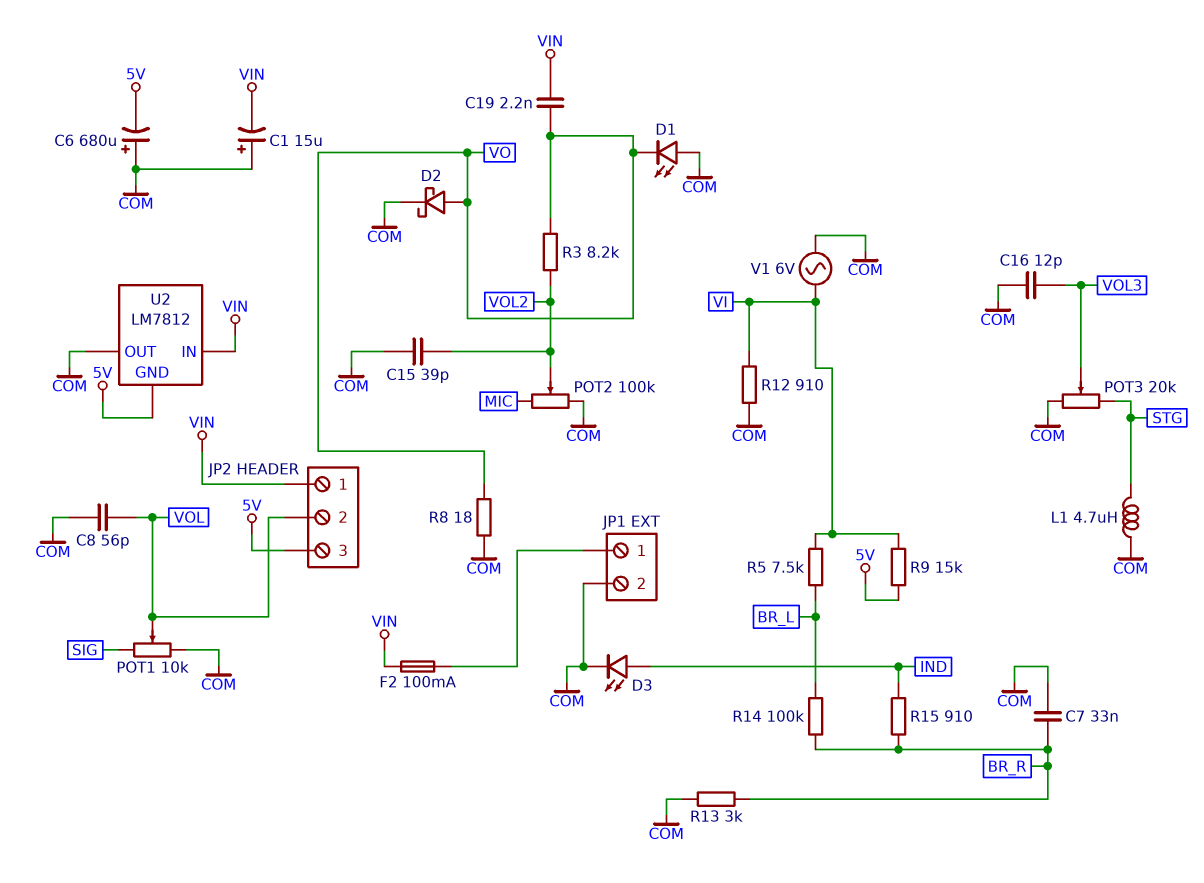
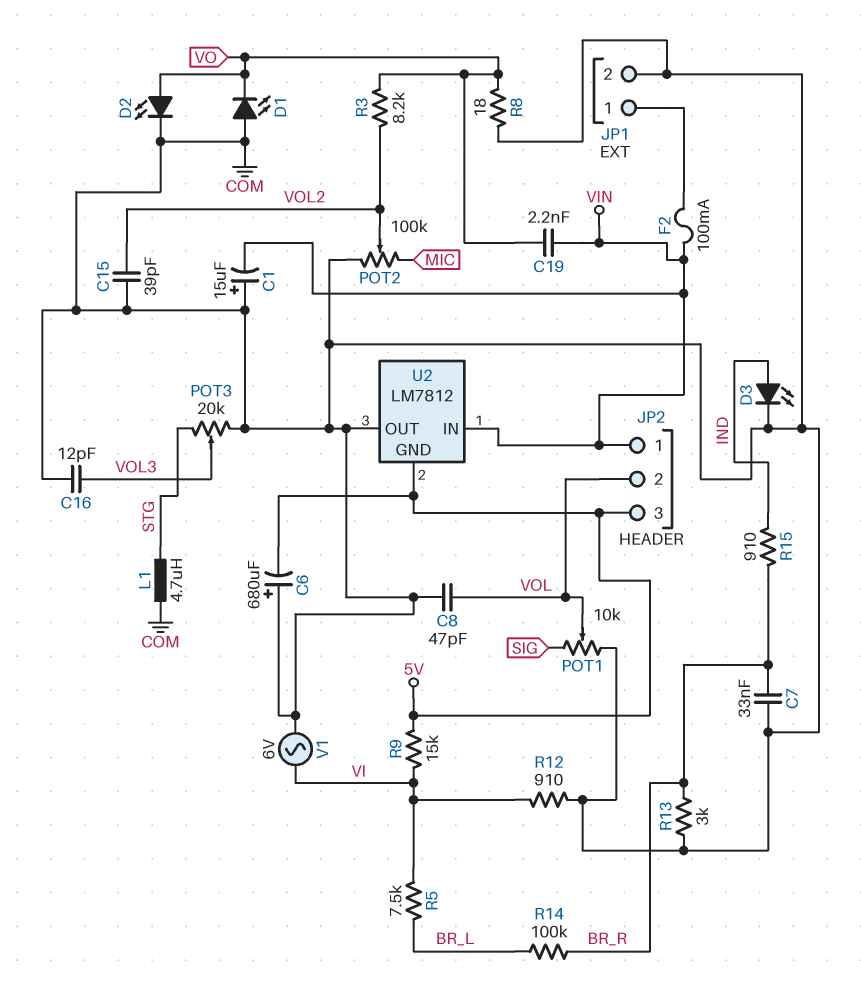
C8: 56pF (COM, VOL) -> 47pF (COM, VOL)
D2: schottky (A VO, K COM) -> LED (A VO, K COM)

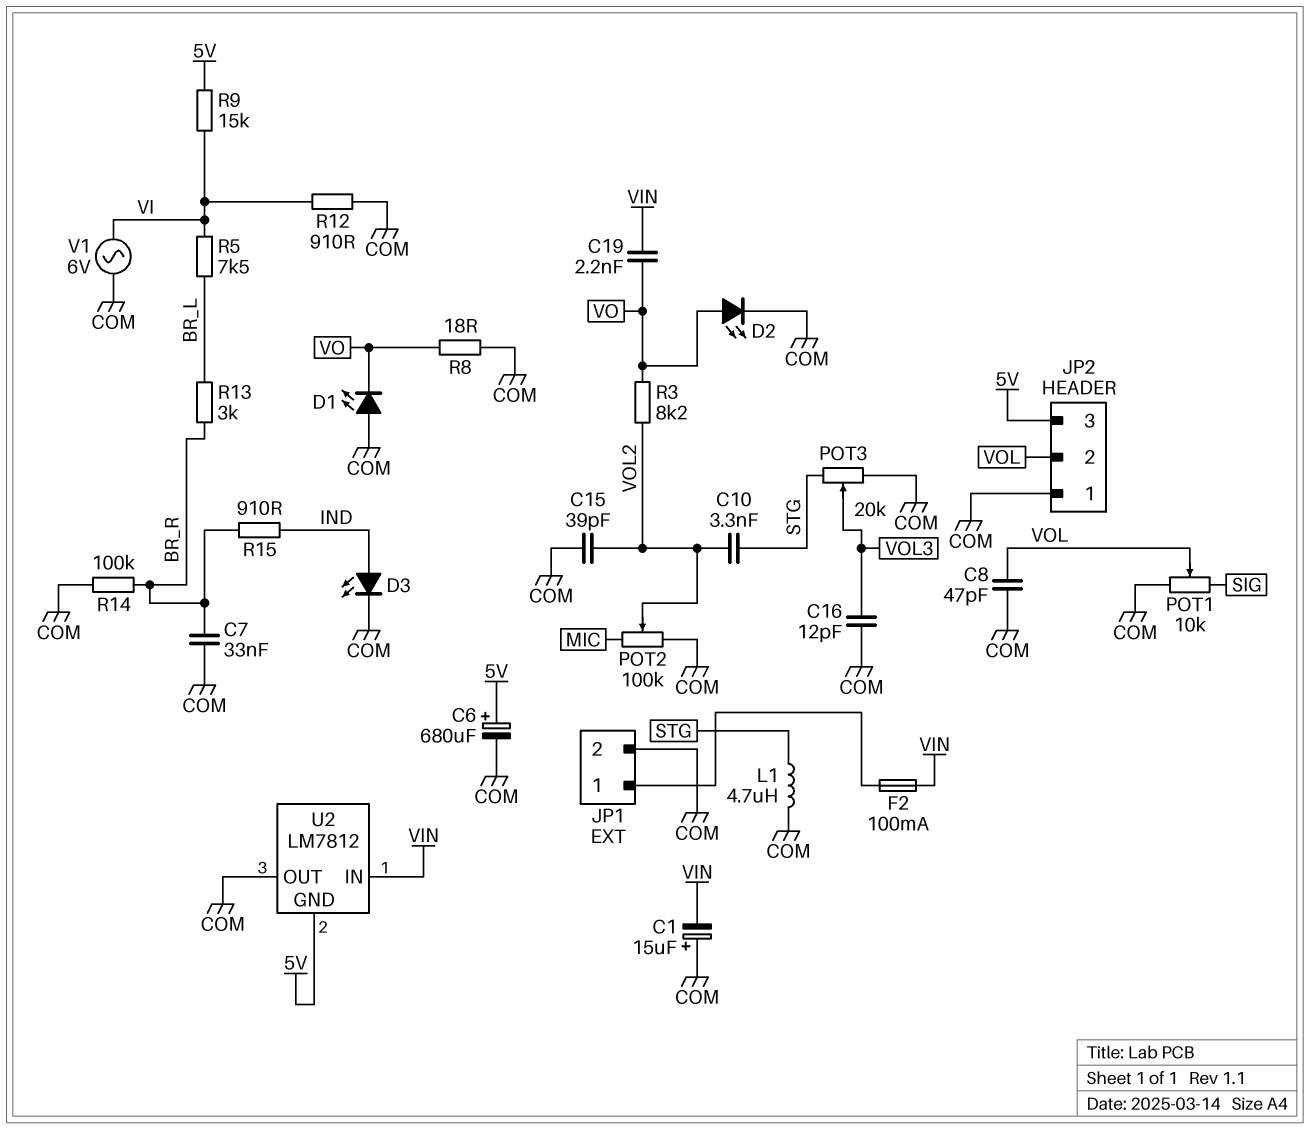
C6: 680uF (plus COM, minus 5V) -> 680uF (plus 5V, minus COM)
C10: none -> 3.3nF (STG, VOL2)
JP2 pin 1: VIN -> COM
R13: 3k (BR_R, COM) -> 3k (BR_L, BR_R)
R14: 100k (BR_L, BR_R) -> 100k (BR_R, COM)

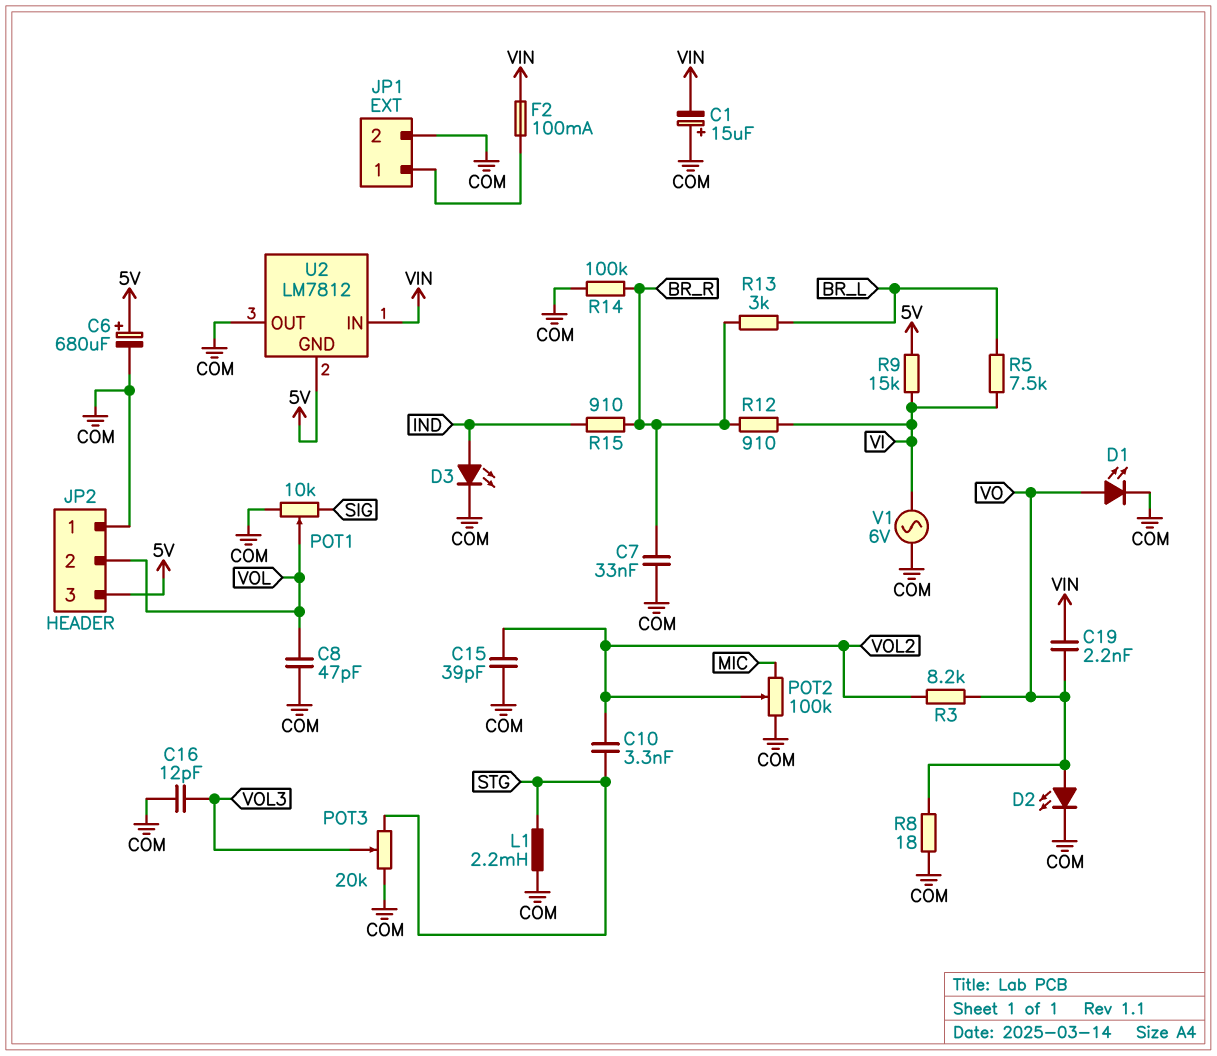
D1: LED (A COM, K VO) -> LED (A VO, K COM)
L1: 4.7uH (COM, STG) -> 2.2mH (COM, STG)
R12: 910 (COM, VI) -> 910 (BR_R, VI)

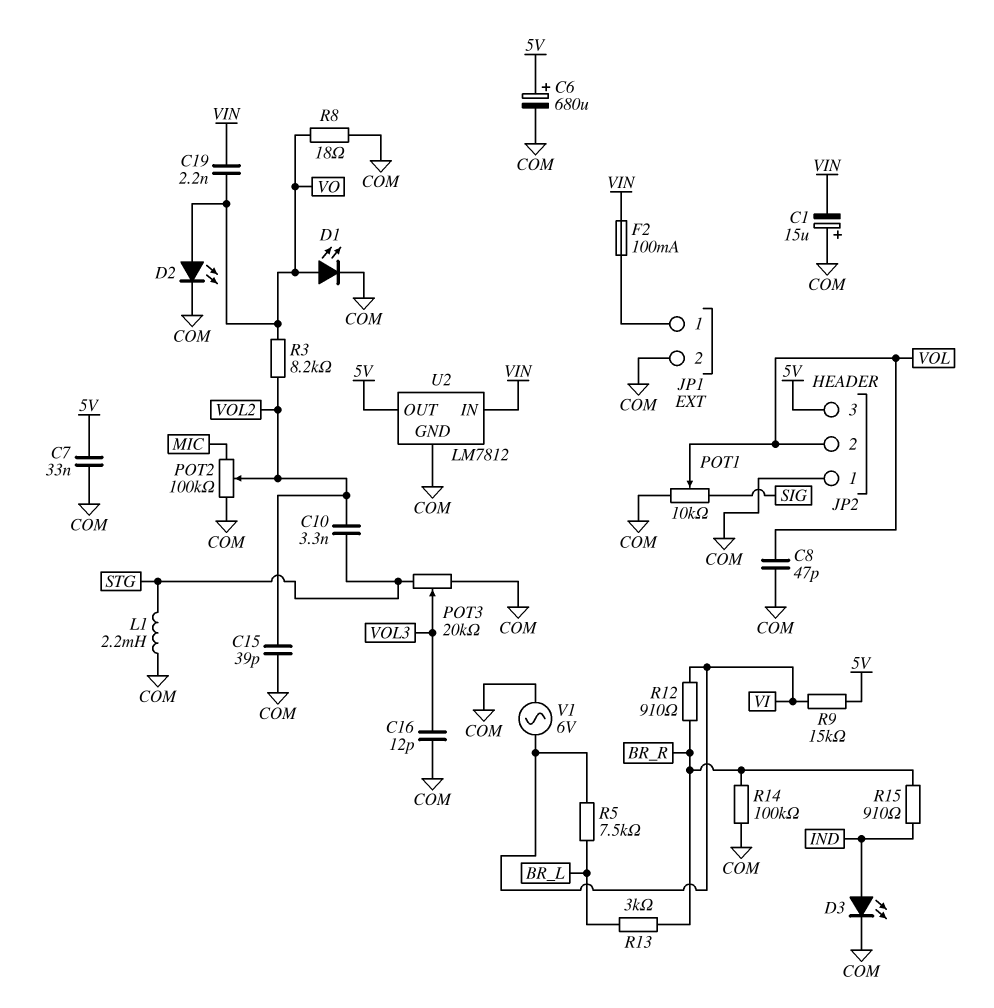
C7: 33nF (BR_R, COM) -> 33nF (5V, COM)
U2 pin GND: 5V -> COM
U2 pin OUT: COM -> 5V

